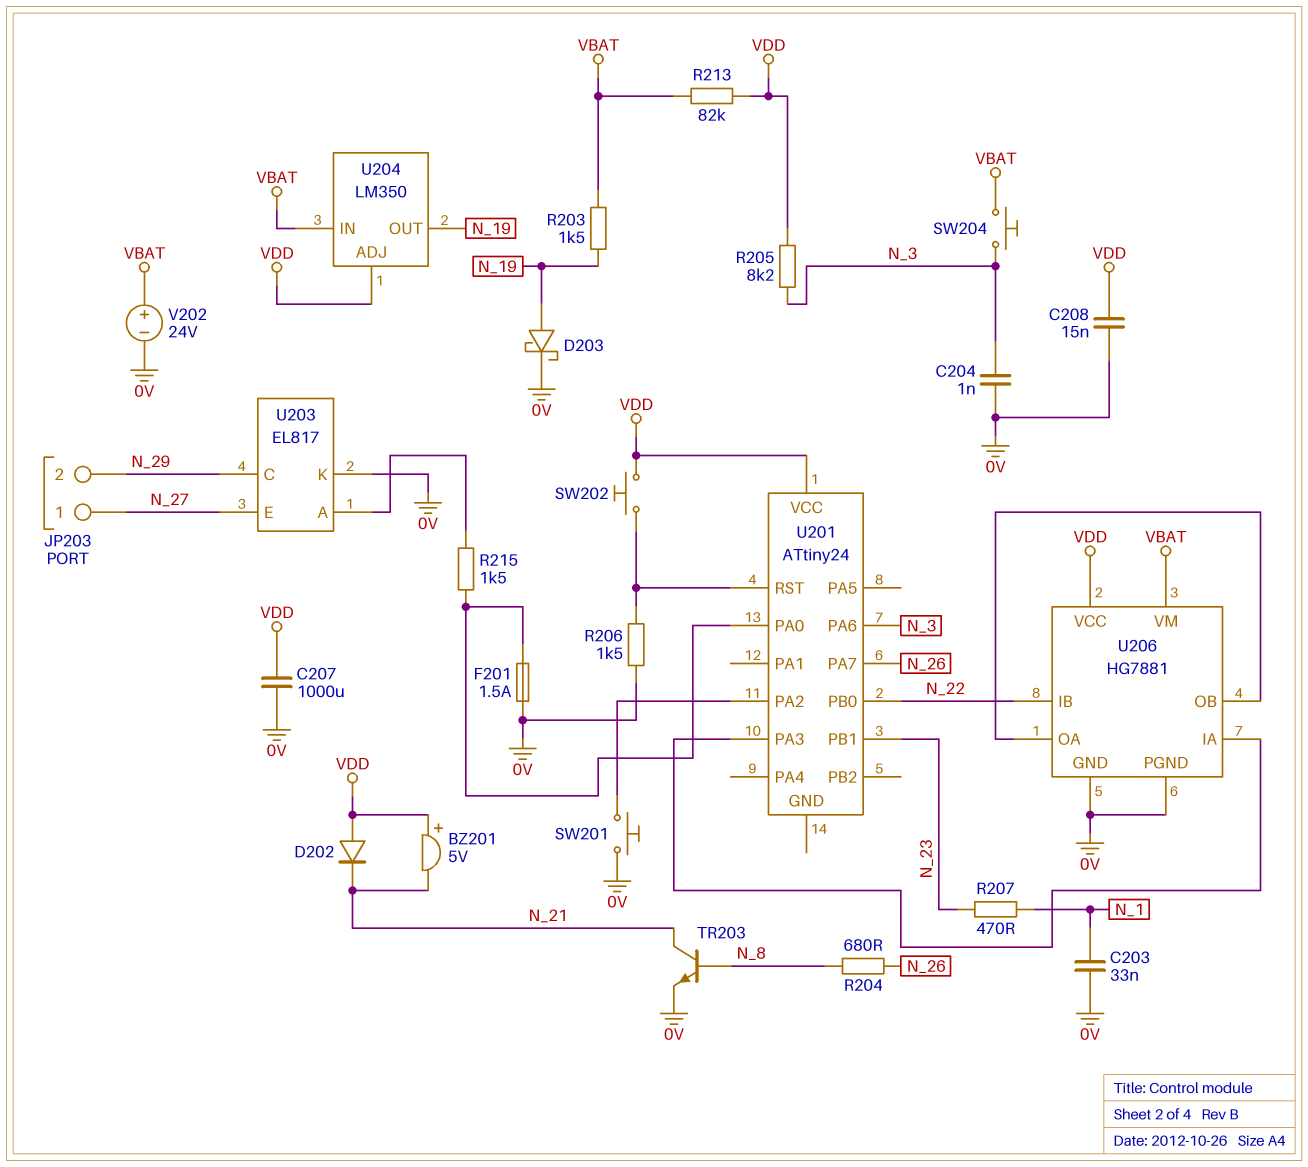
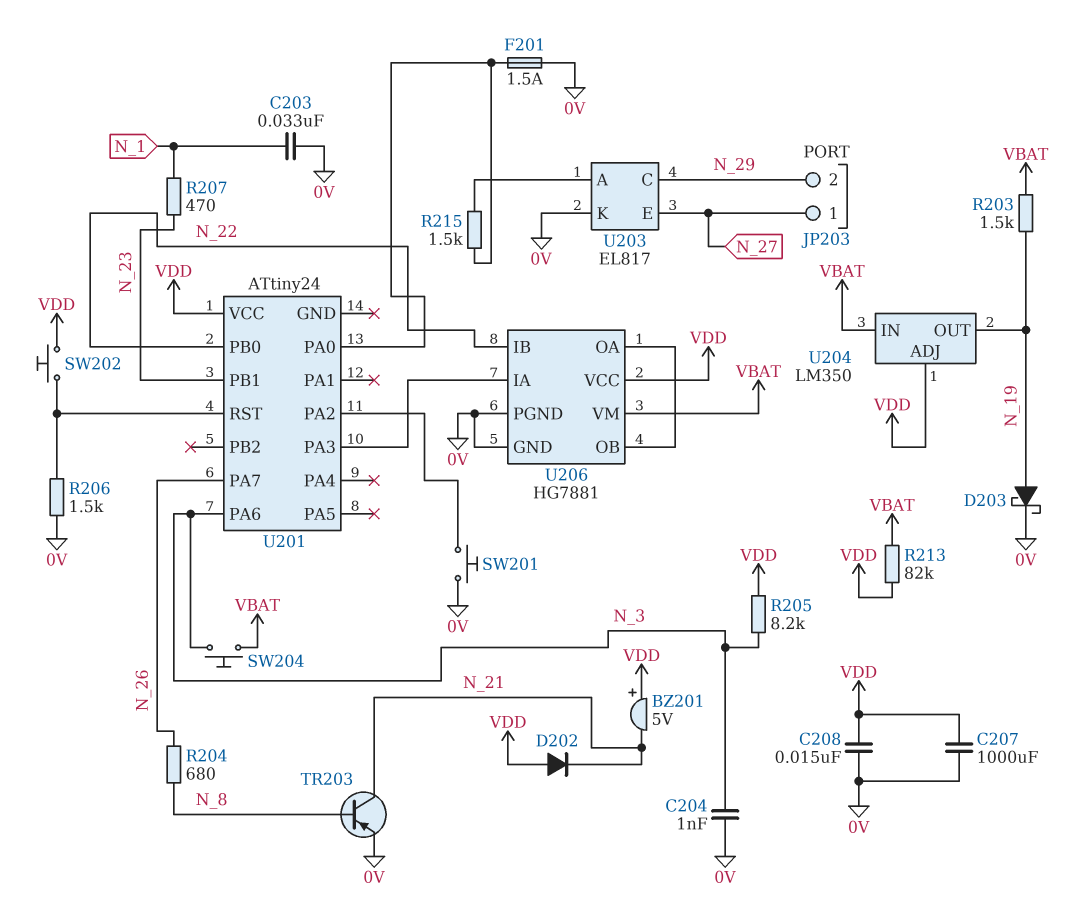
TR203: NPN (B N_8, C N_21, E 0V) -> PNP (B N_8, C N_21, E 0V)
V202: 24V (plus VBAT, minus 0V) -> none

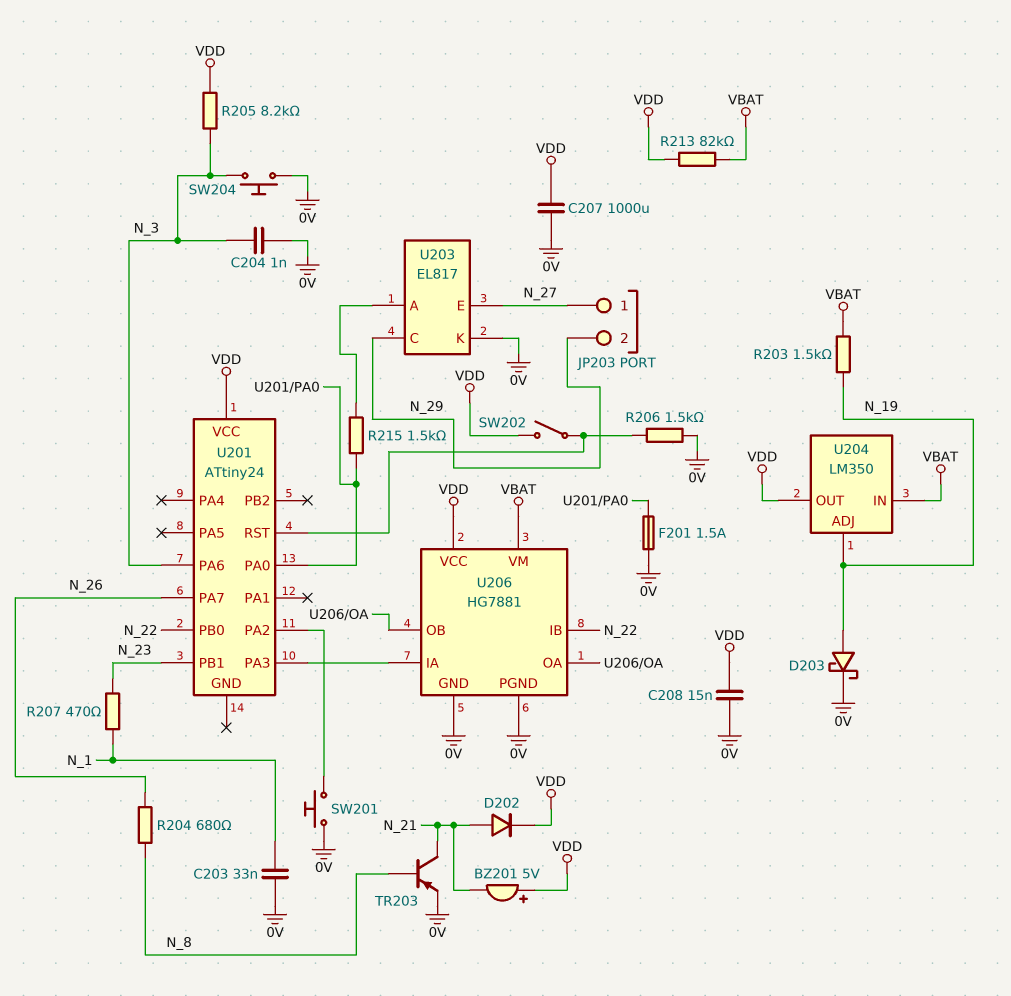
D202: diode (A VDD, K N_21) -> diode (A N_21, K VDD)
SW202: button (U201/RST, VDD) -> switch (U201/RST, VDD)
SW204: button (N_3, VBAT) -> button (0V, N_3)
U204 pin ADJ: VDD -> N_19
U204 pin OUT: N_19 -> VDD

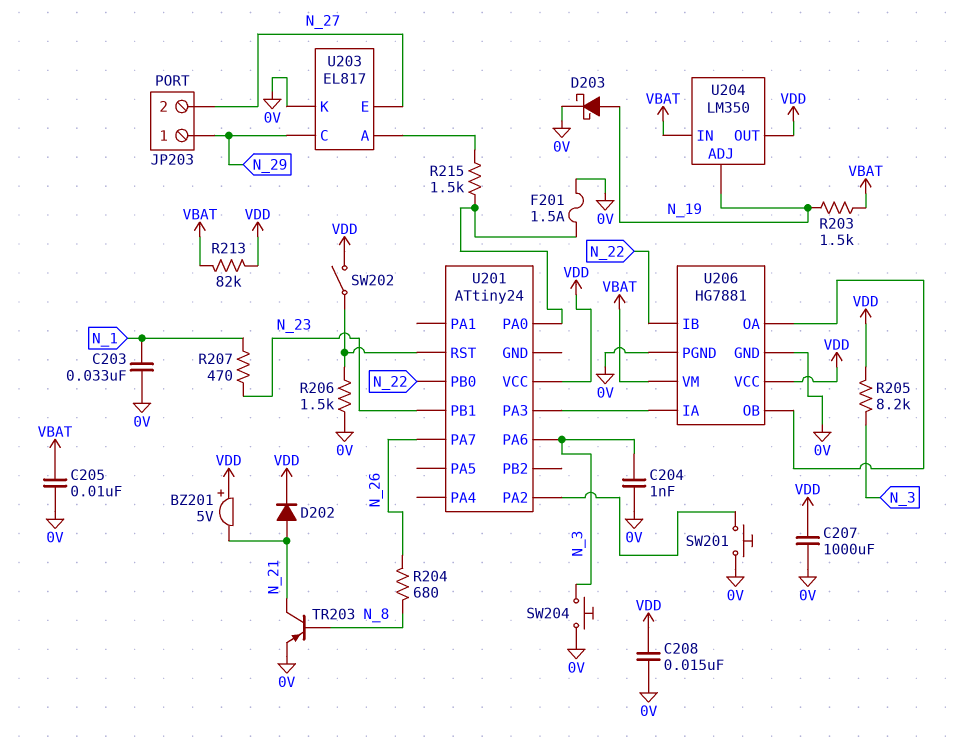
C205: none -> 10nF (0V, VBAT)
JP203 pin 1: N_27 -> N_29
JP203 pin 2: N_29 -> N_27

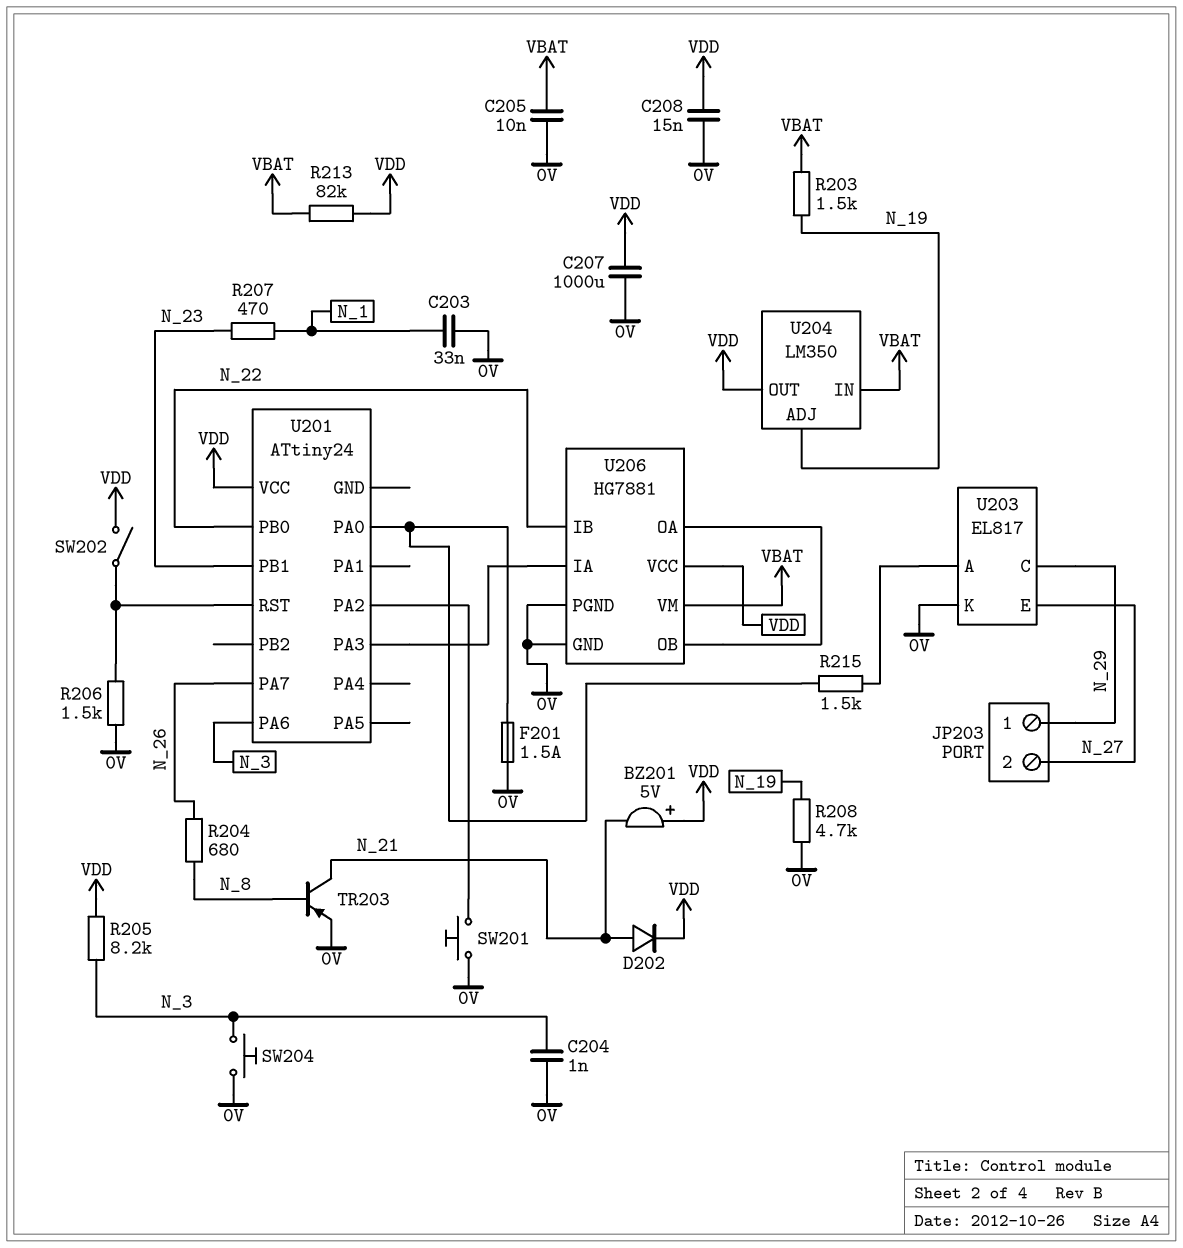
D203: schottky (A N_19, K 0V) -> none
R208: none -> 4.7k (0V, N_19)

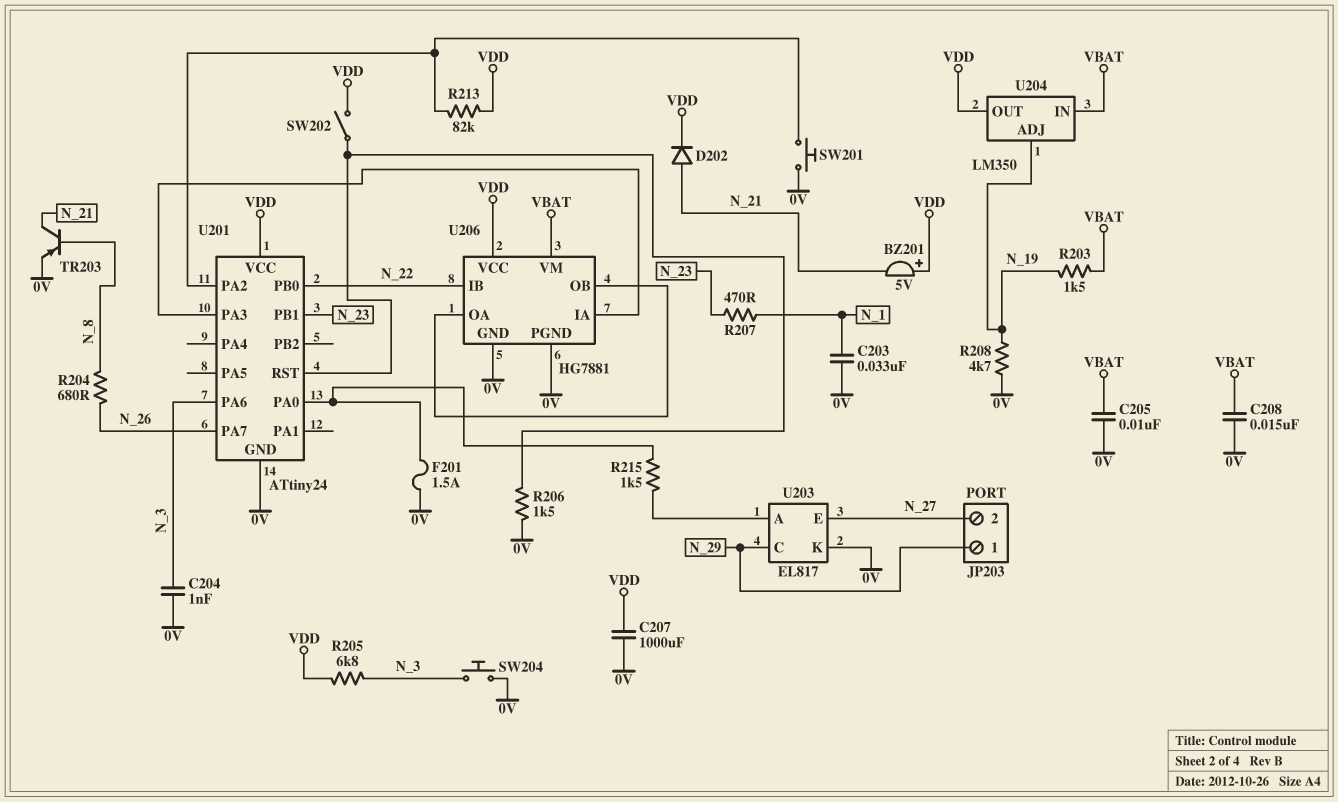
C208: 15nF (0V, VDD) -> 15nF (0V, VBAT)
R205: 8.2k (N_3, VDD) -> 6.8k (N_3, VDD)
R213: 82k (VBAT, VDD) -> 82k (U201/PA2, VDD)
U201 pin GND: none -> 0V

